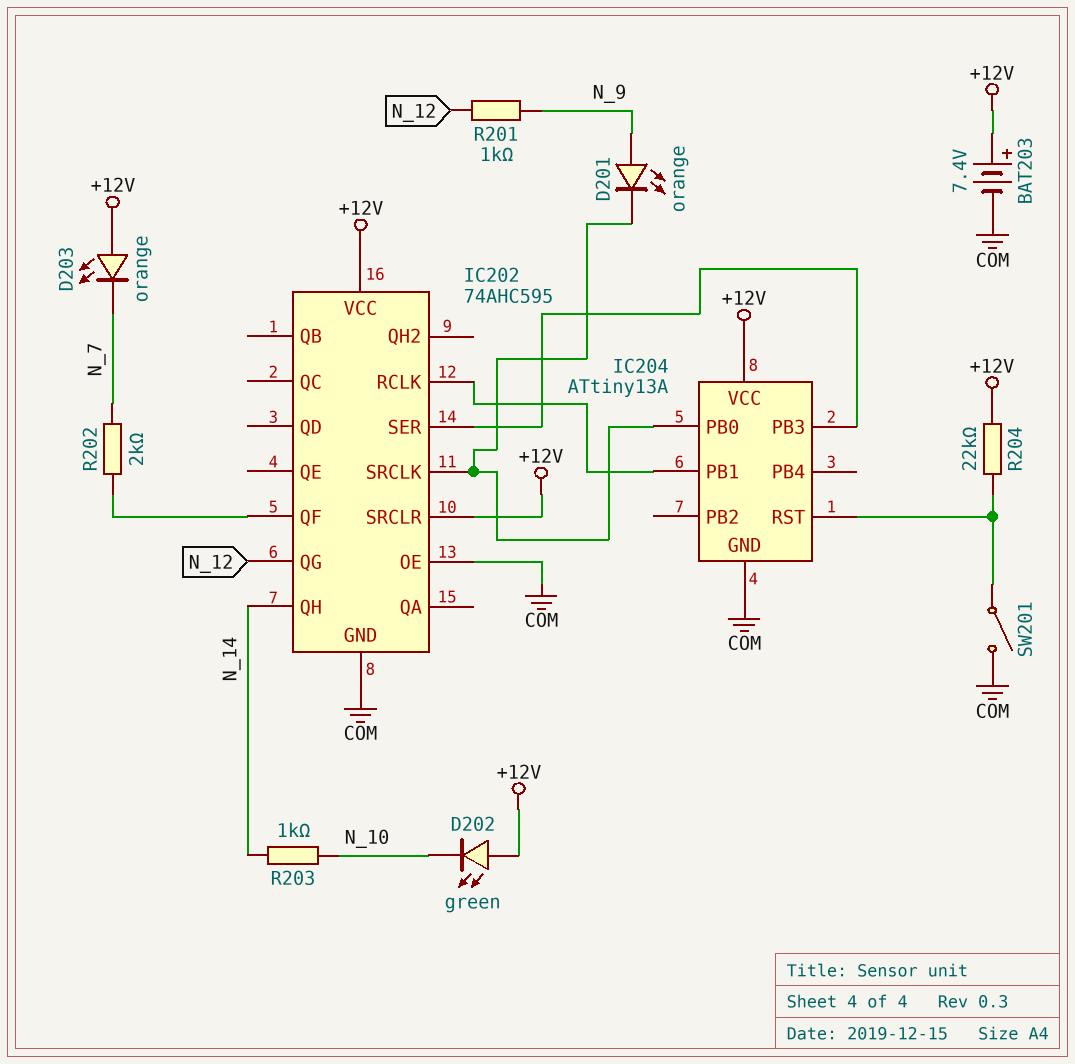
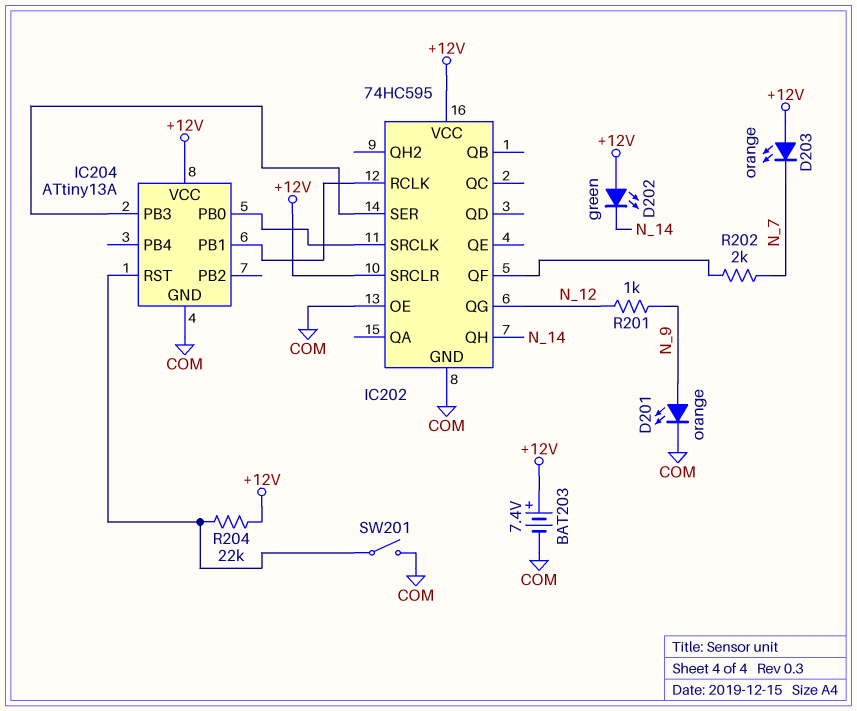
D201: LED orange (A N_9, K IC202/SRCLK) -> LED orange (A N_9, K COM)
D202: LED green (A +12V, K N_10) -> LED green (A +12V, K N_14)
IC202: 74AHC595 -> 74HC595
R203: 1k (N_10, N_14) -> none

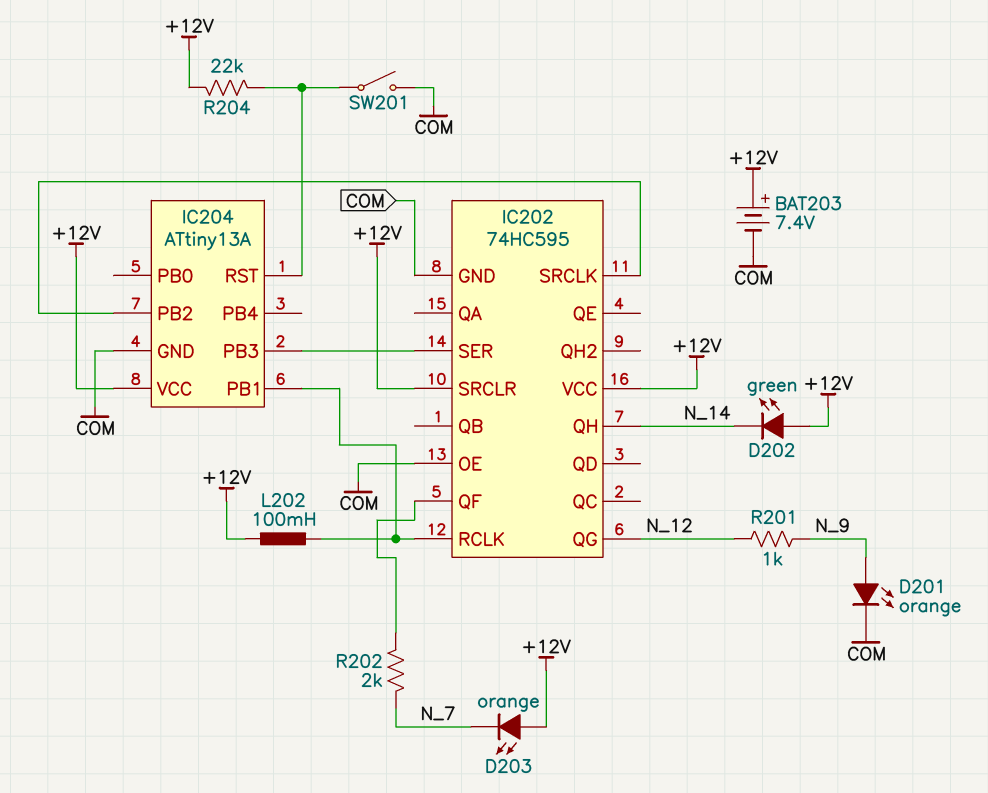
IC204 pin PB0: IC202/SRCLK -> none
IC204 pin PB2: none -> IC202/SRCLK
L202: none -> 100mH (+12V, IC202/RCLK)

